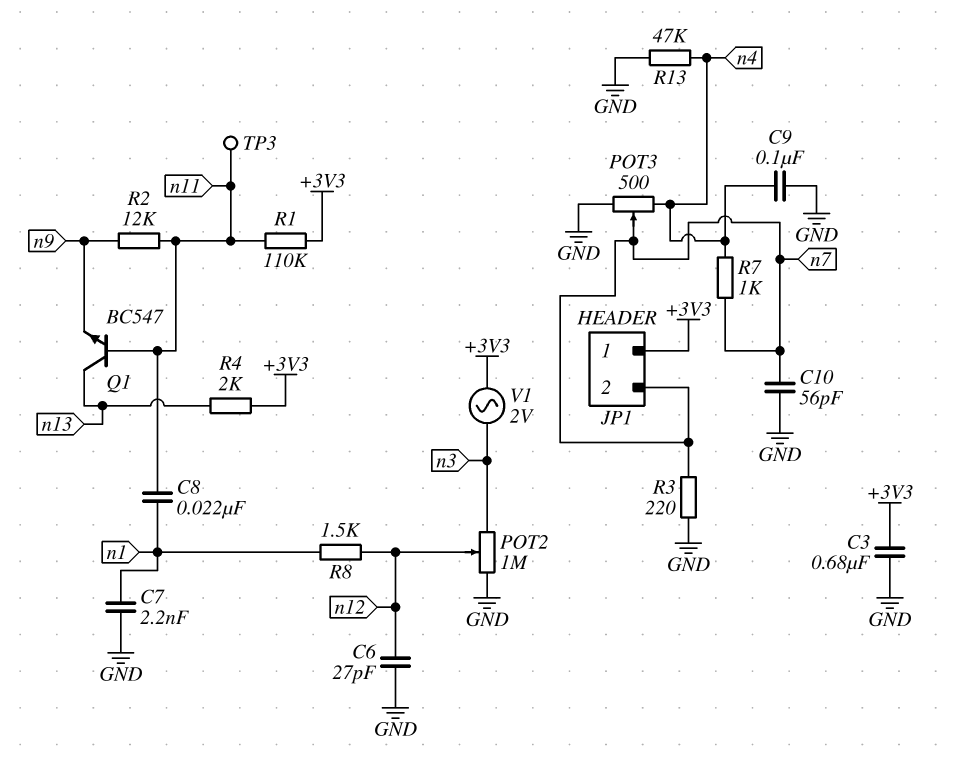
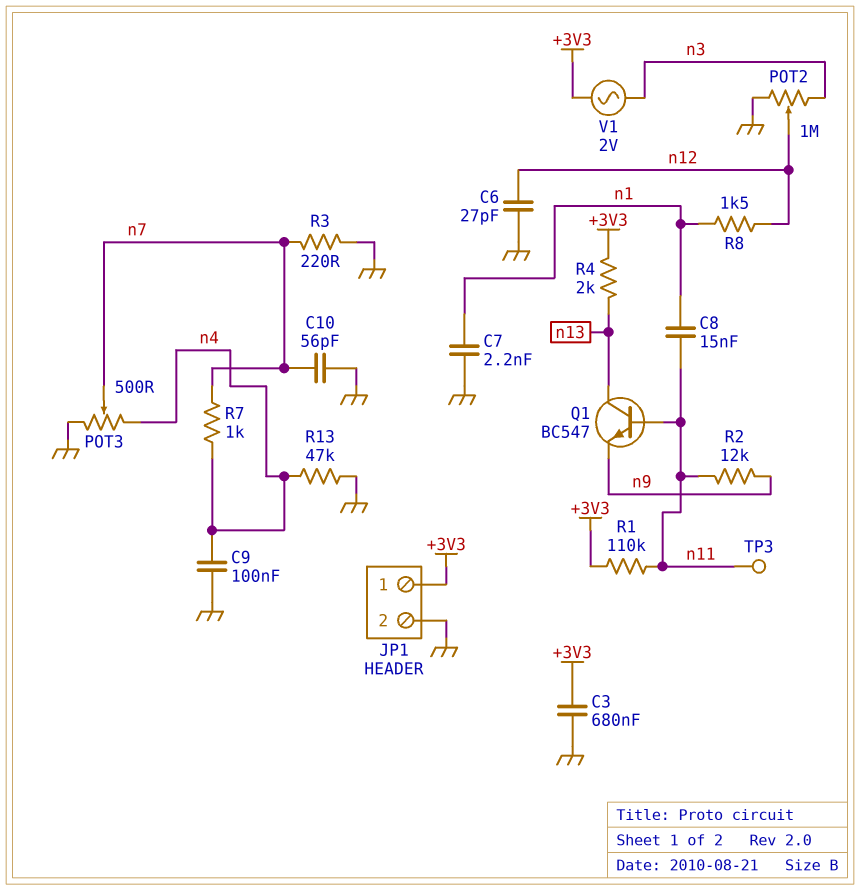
C8: 22nF (n1, n11) -> 15nF (n1, n11)
JP1 pin 2: n7 -> GND

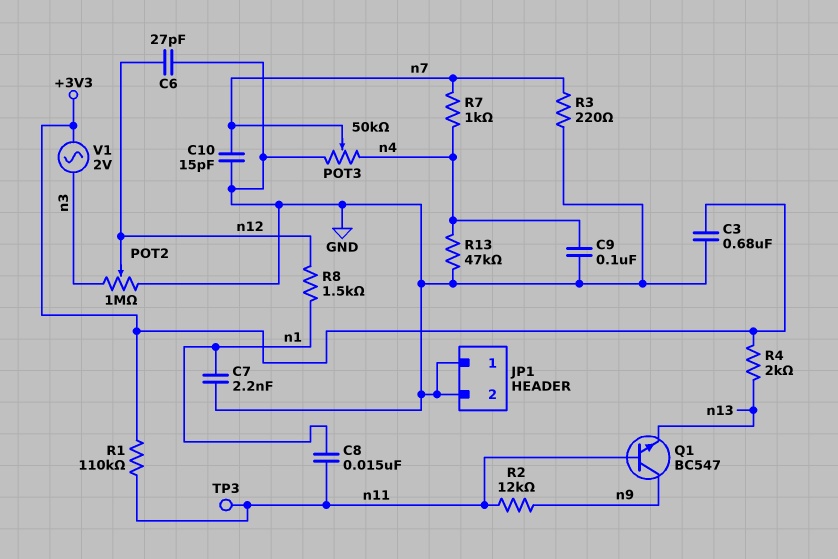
C10: 56pF (GND, n7) -> 15pF (GND, n7)
JP1 pin 1: +3V3 -> GND
POT3: 500 (GND, n4, wiper n7) -> 50k (GND, n4, wiper n7)
Q1: NPN BC547 (B n11, C n13, E n9) -> NPN BC547 (B n11, C n9, E n13)

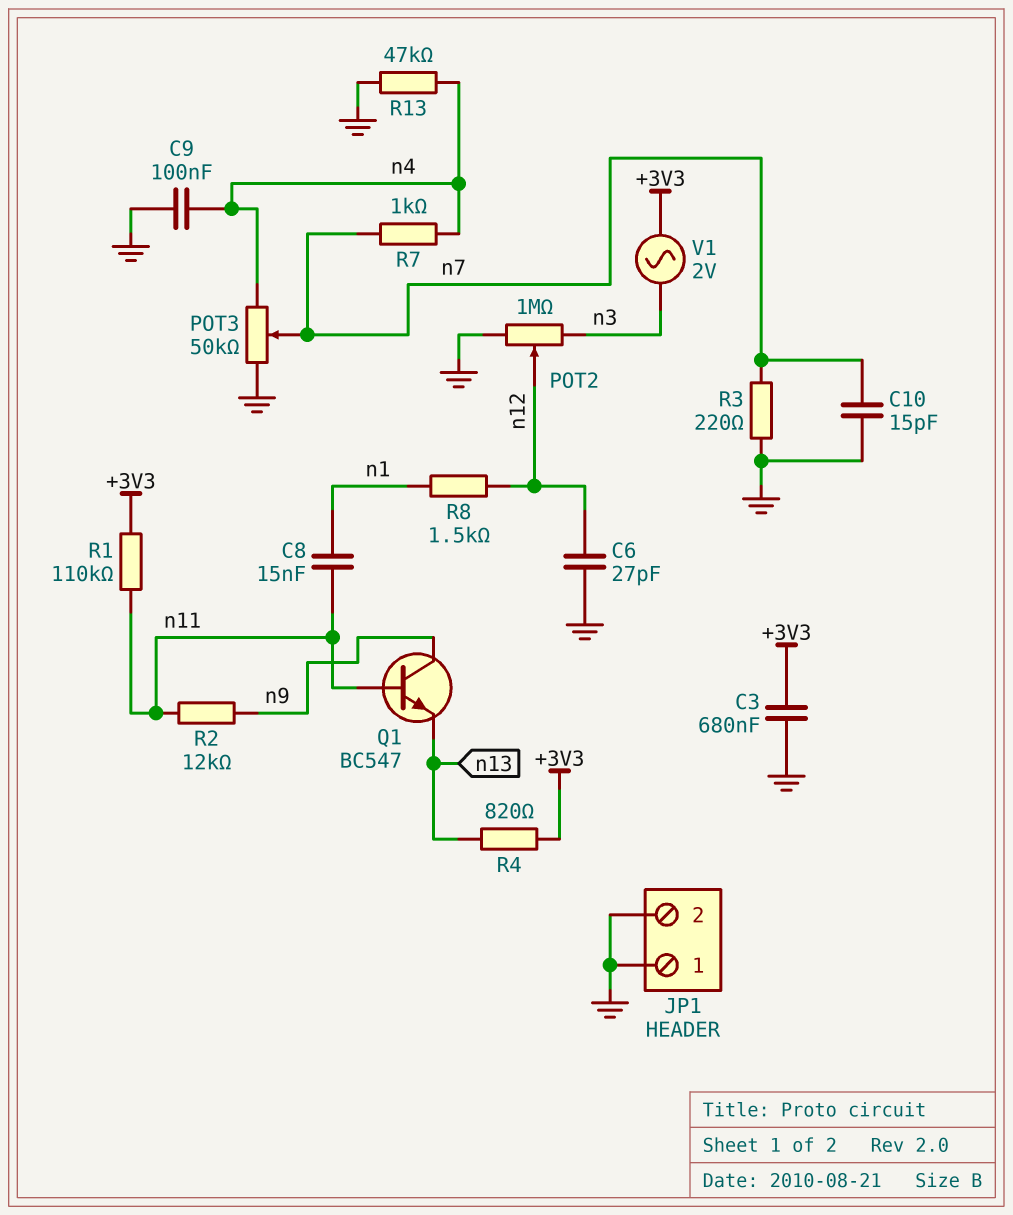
C7: 2.2nF (GND, n1) -> none
R4: 2k (+3V3, n13) -> 820 (+3V3, n13)
TP3: test point (n11) -> none

